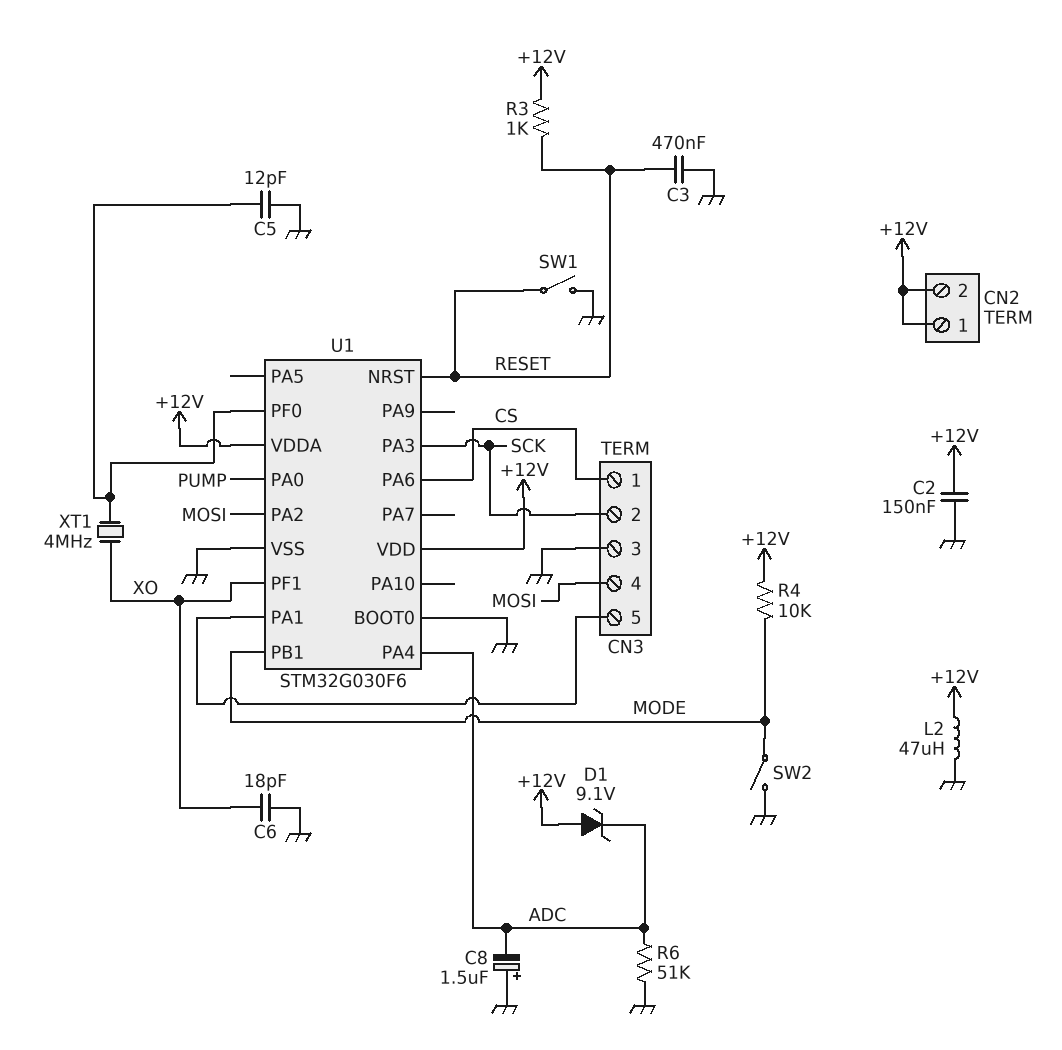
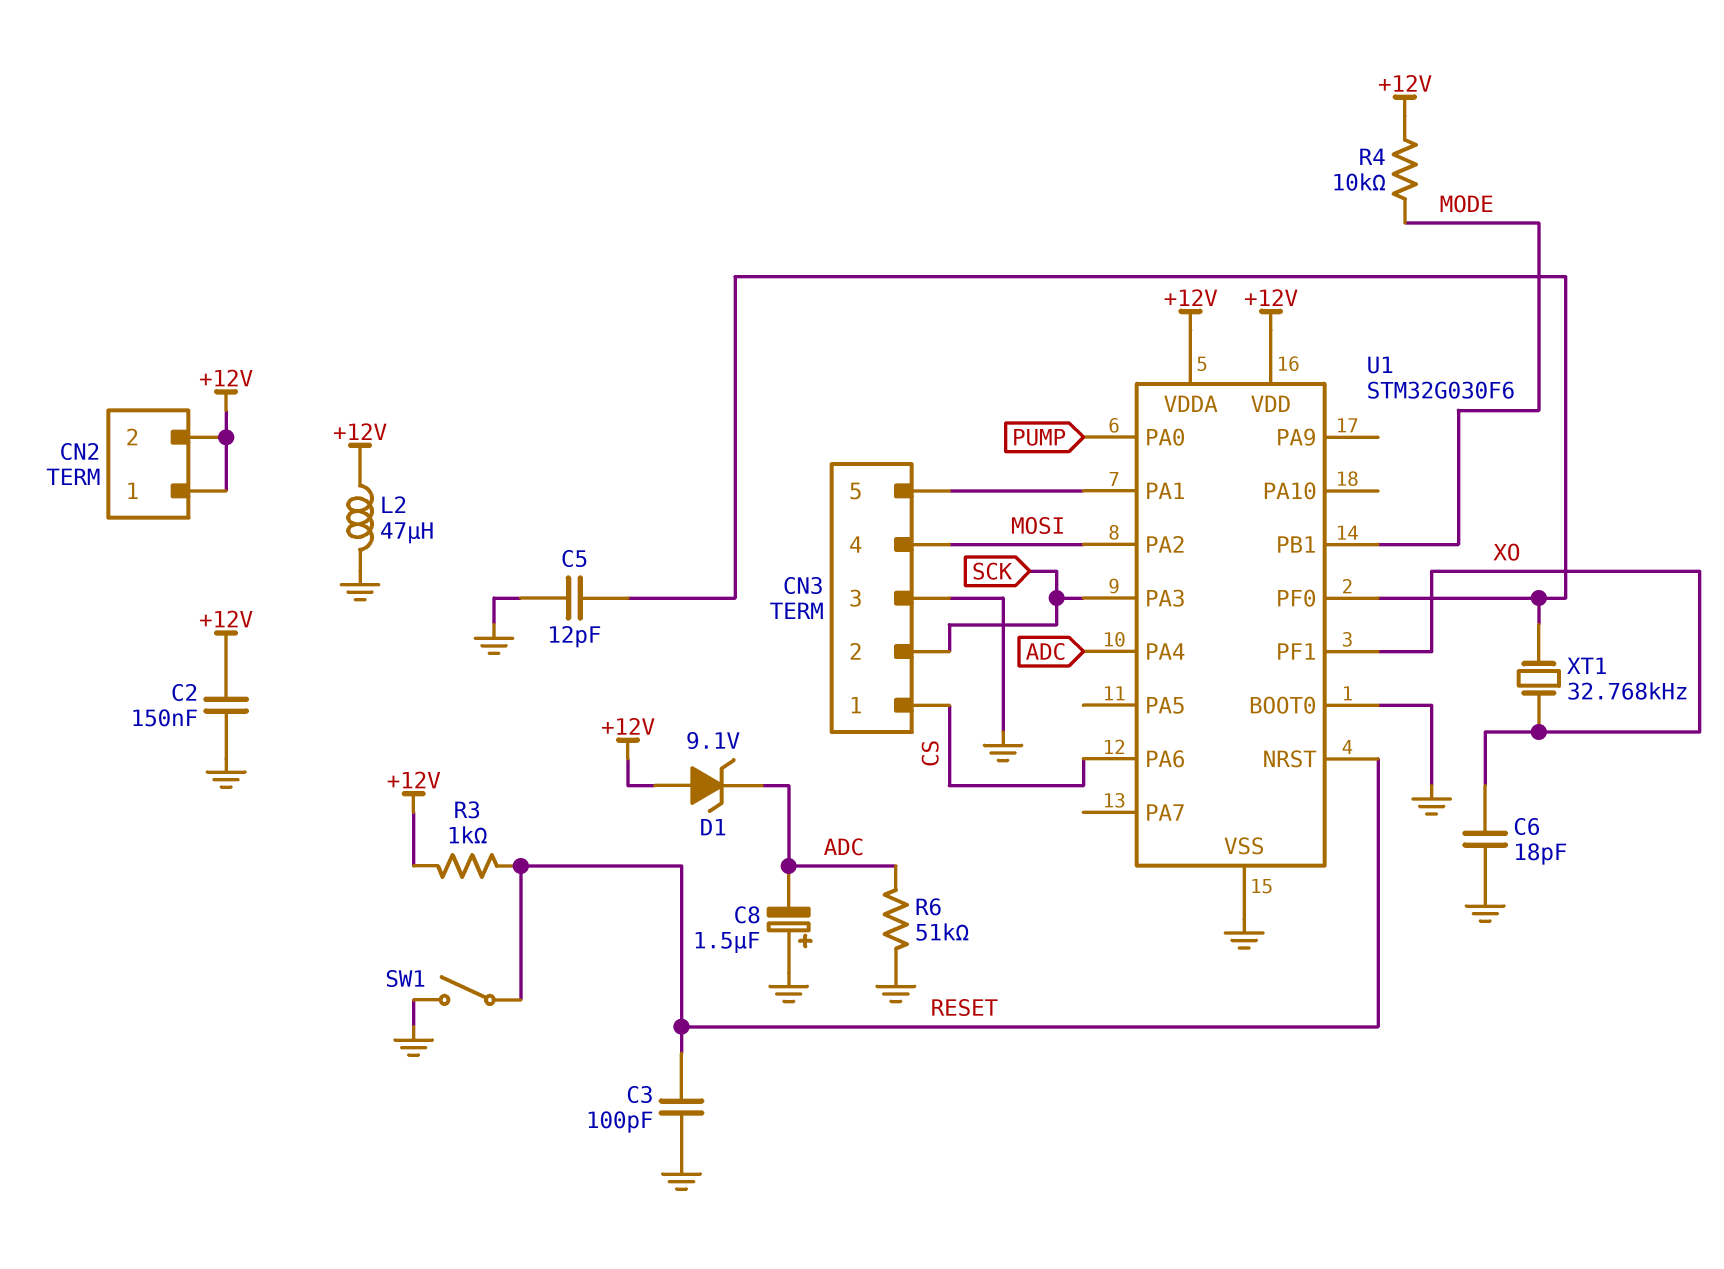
C3: 470nF (GND, RESET) -> 100pF (GND, RESET)
SW2: switch (GND, MODE) -> none
XT1: 4MHz (U1/PF0, XO) -> 32.768kHz (U1/PF0, XO)

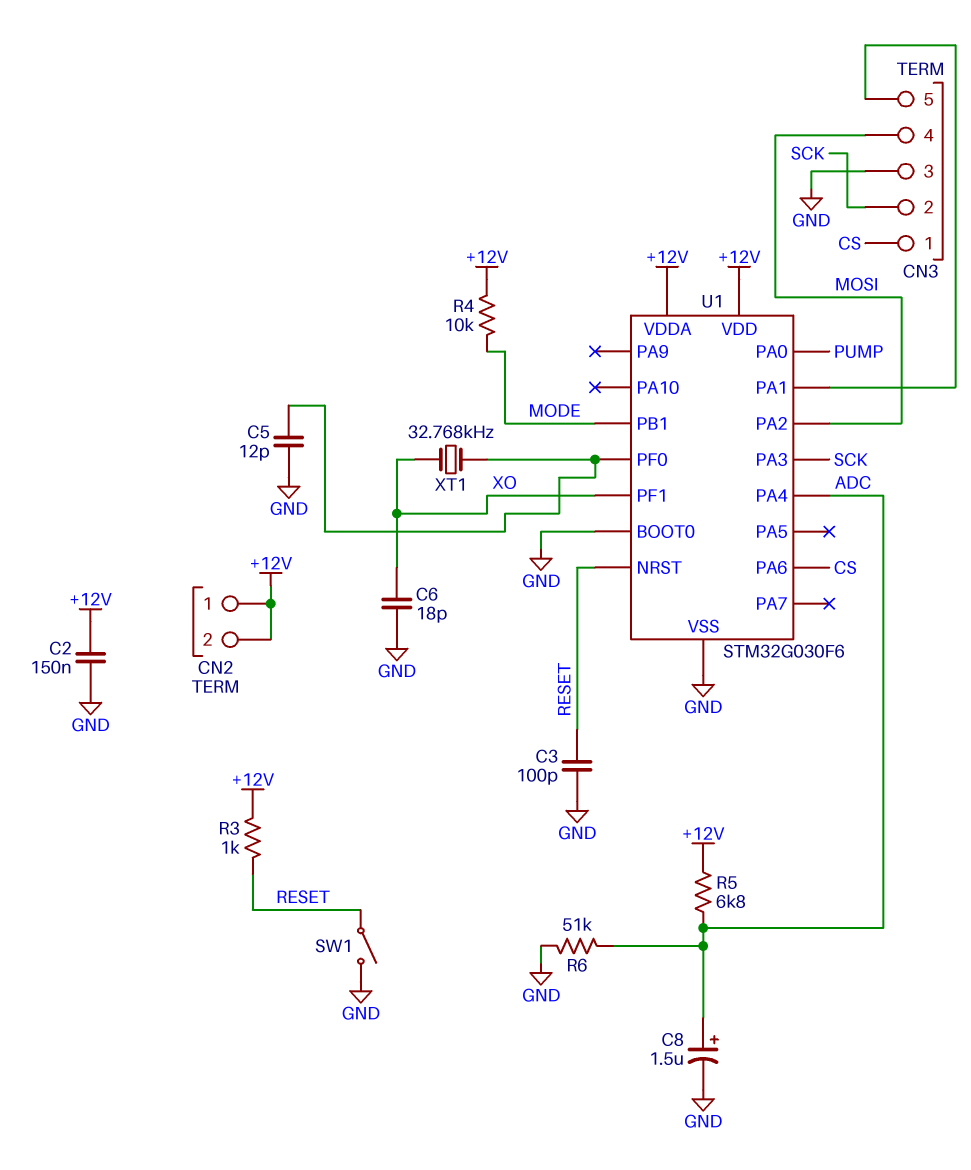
C8: 1.5uF (plus GND, minus ADC) -> 1.5uF (plus ADC, minus GND)
D1: zener 9.1V (A +12V, K ADC) -> none
L2: 47uH (+12V, GND) -> none
R5: none -> 6.8k (+12V, ADC)

